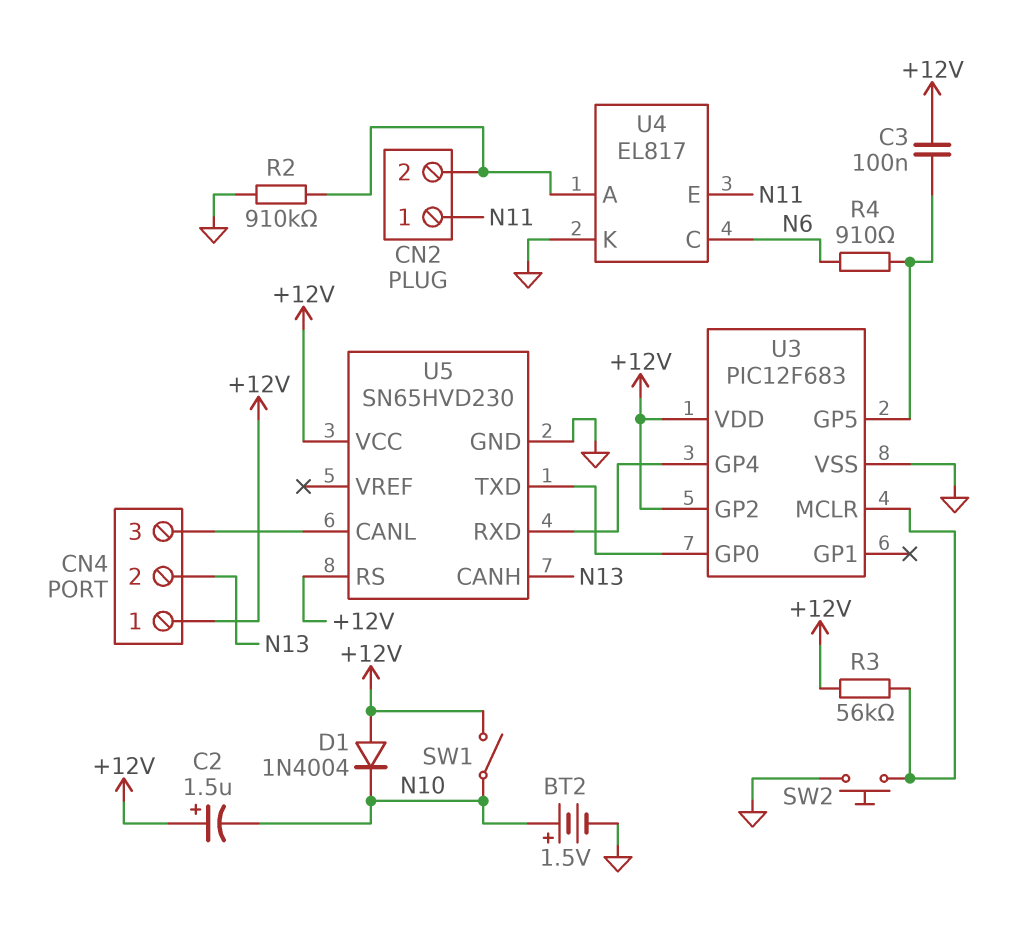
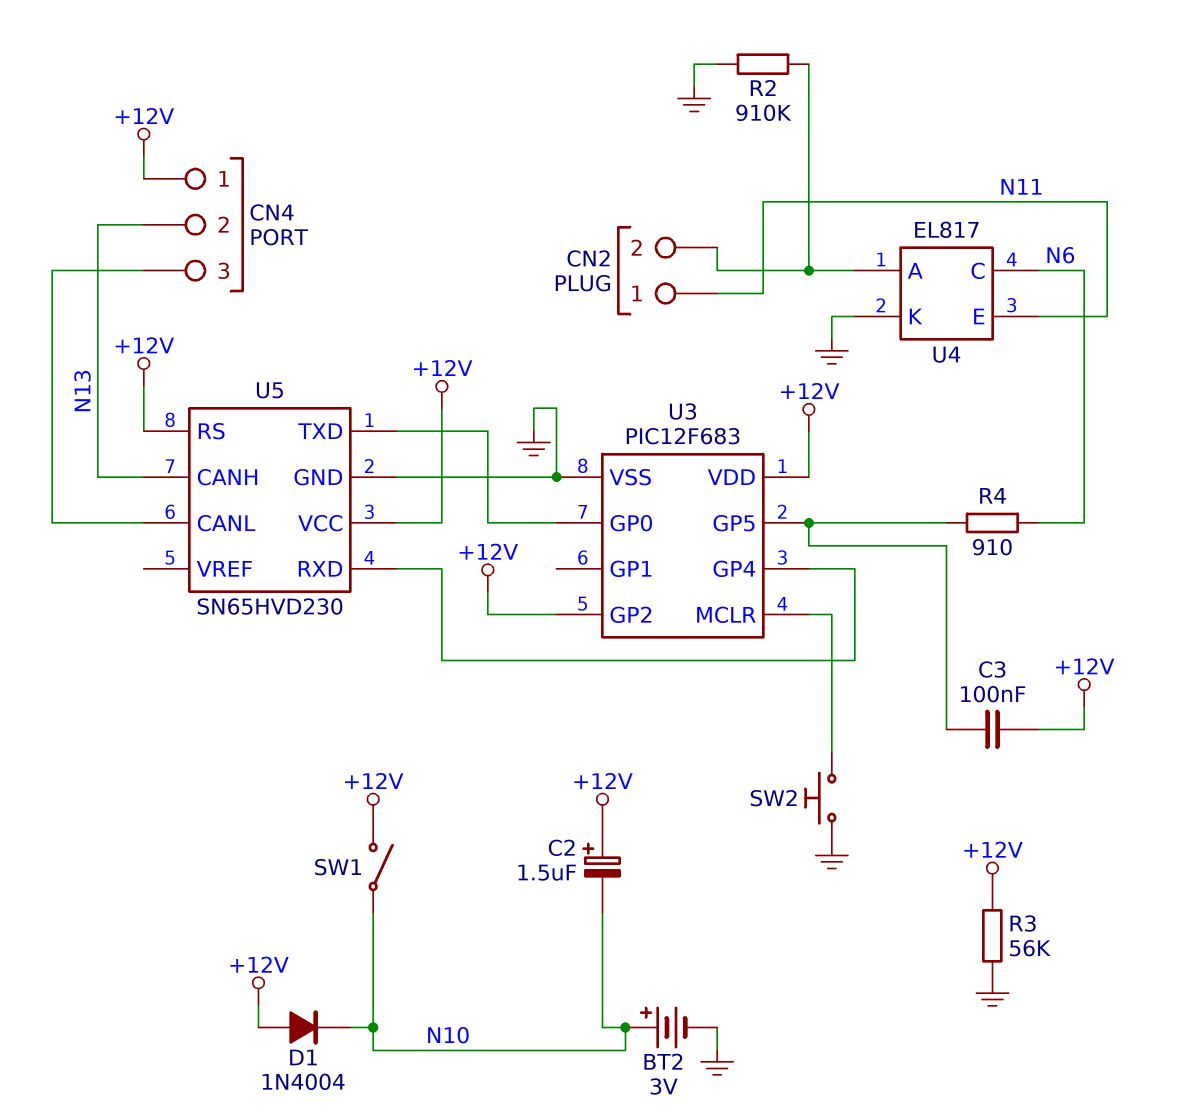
BT2: 1.5V (plus N10, minus GND) -> 3V (plus N10, minus GND)
R3: 56k (+12V, U3/MCLR) -> 56k (+12V, GND)

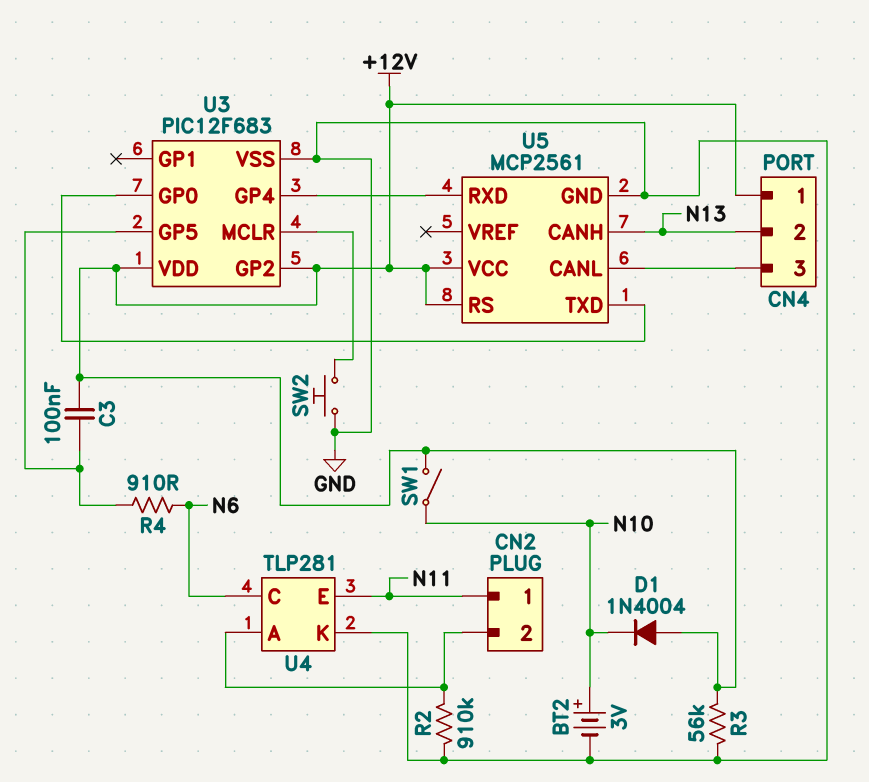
C2: 1.5uF (plus +12V, minus N10) -> none
U4: EL817 -> TLP281
U5: SN65HVD230 -> MCP2561

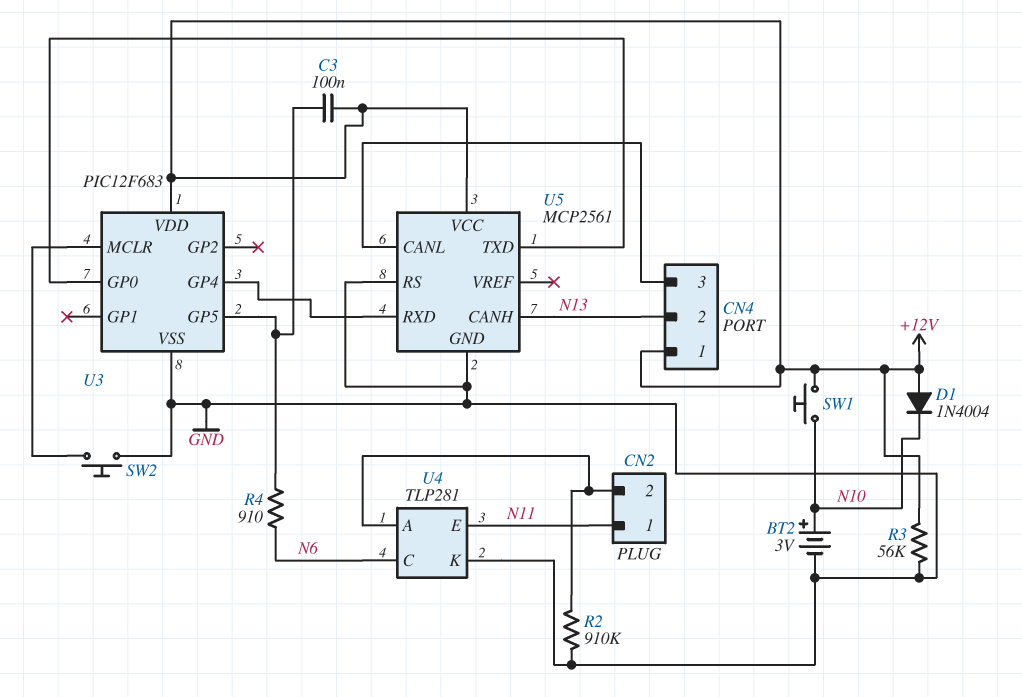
SW1: switch (+12V, N10) -> button (+12V, N10)
U3 pin GP2: +12V -> none
U5 pin RS: +12V -> GND

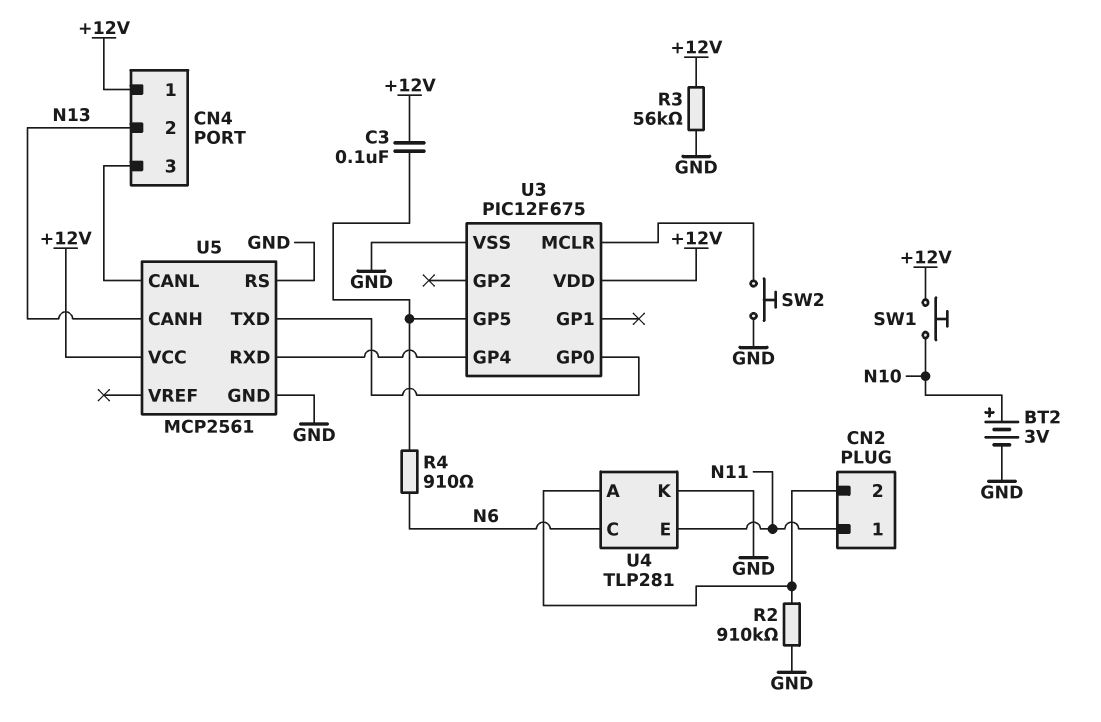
D1: diode 1N4004 (A +12V, K N10) -> none
U3: PIC12F683 -> PIC12F675

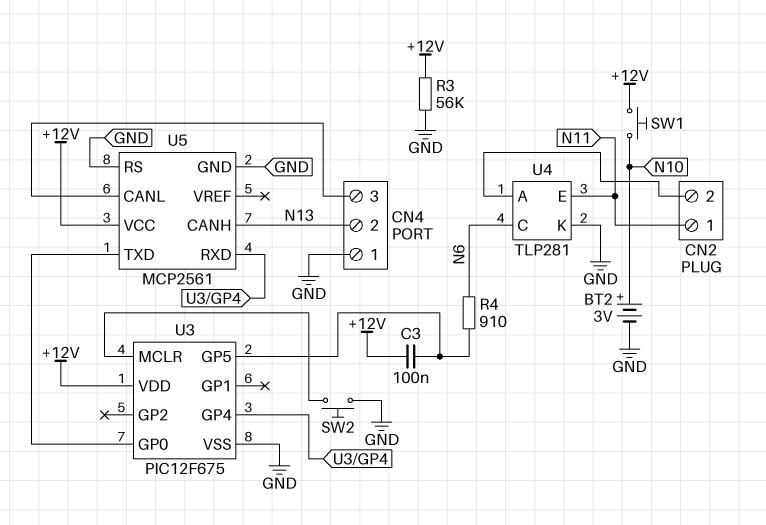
CN4 pin 1: +12V -> GND
R2: 910k (CN2/2, GND) -> none

